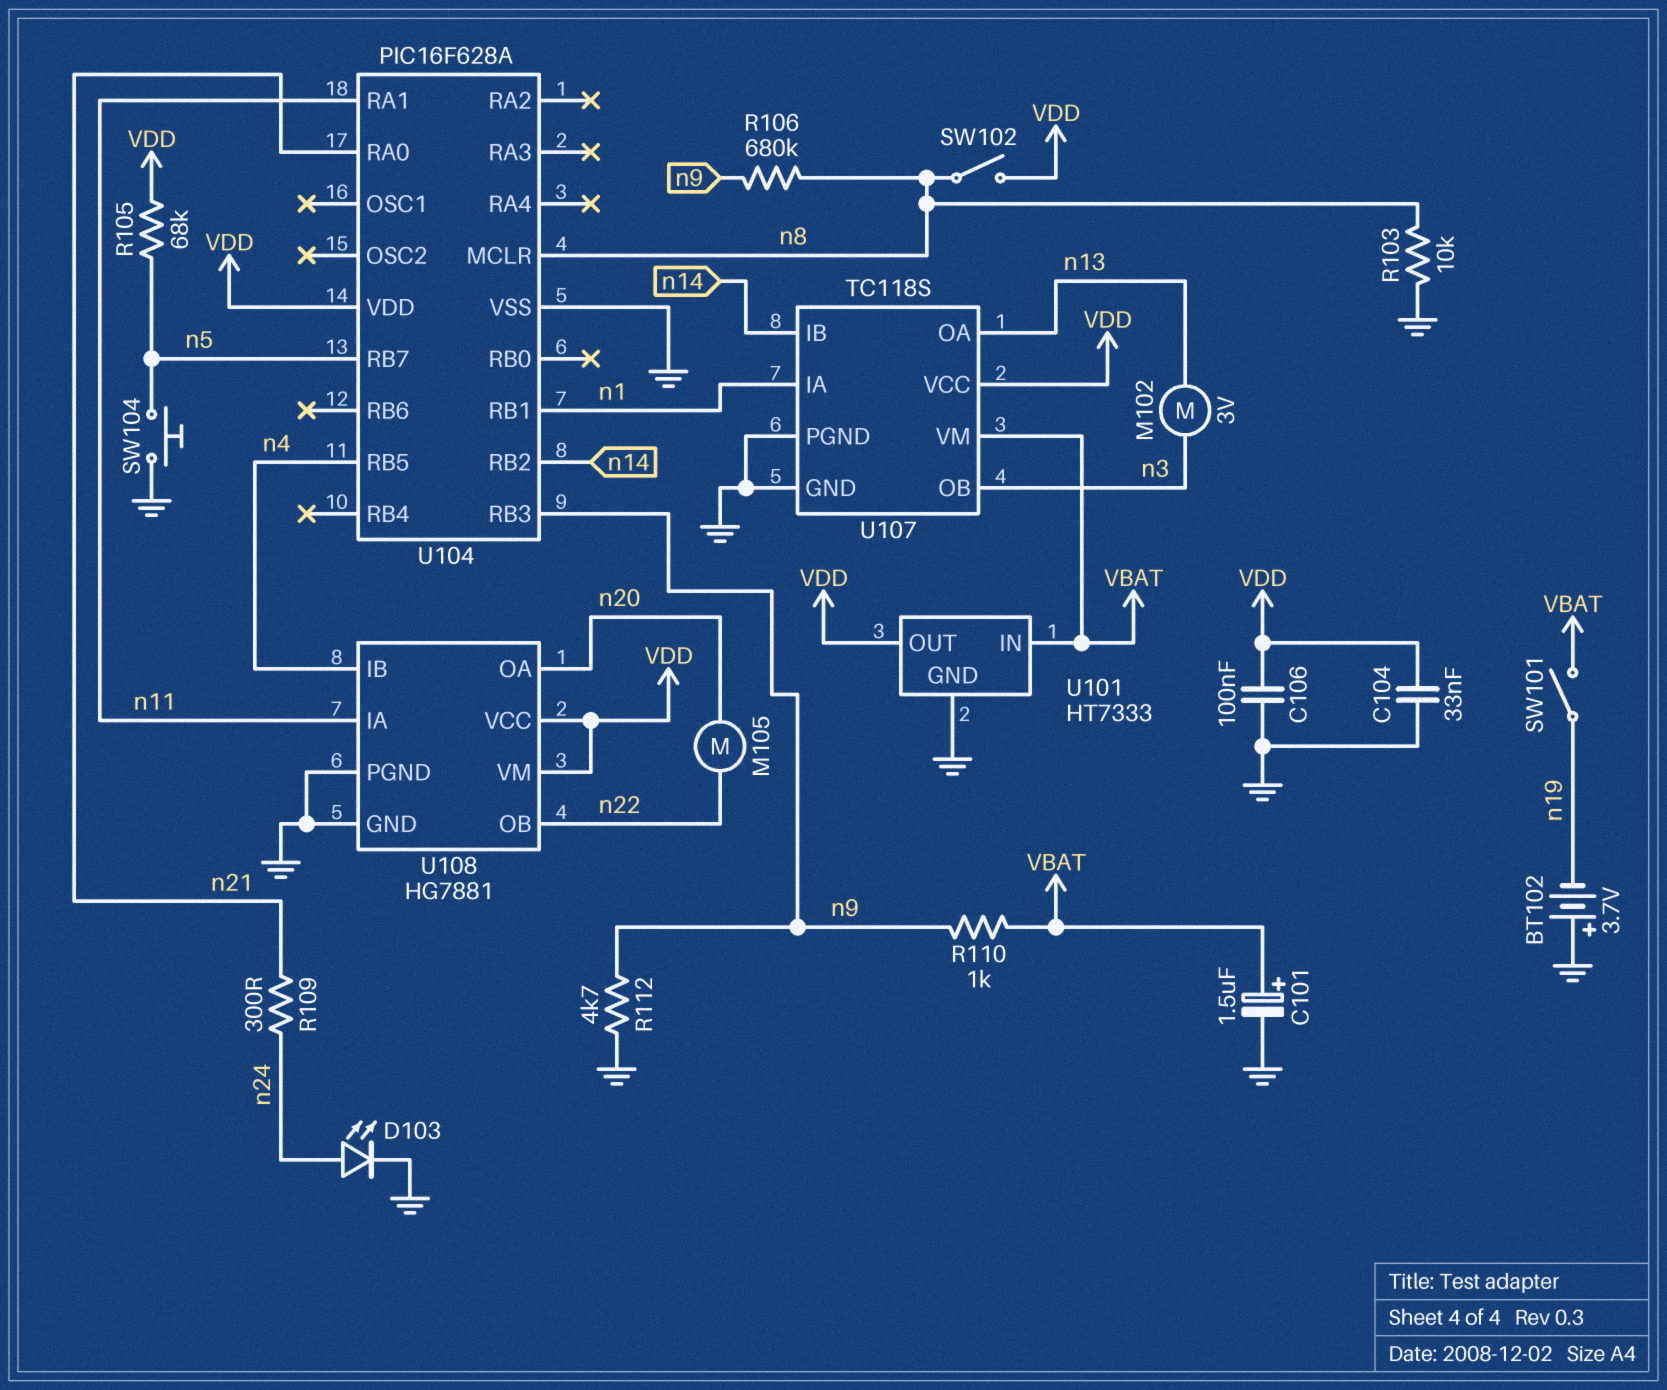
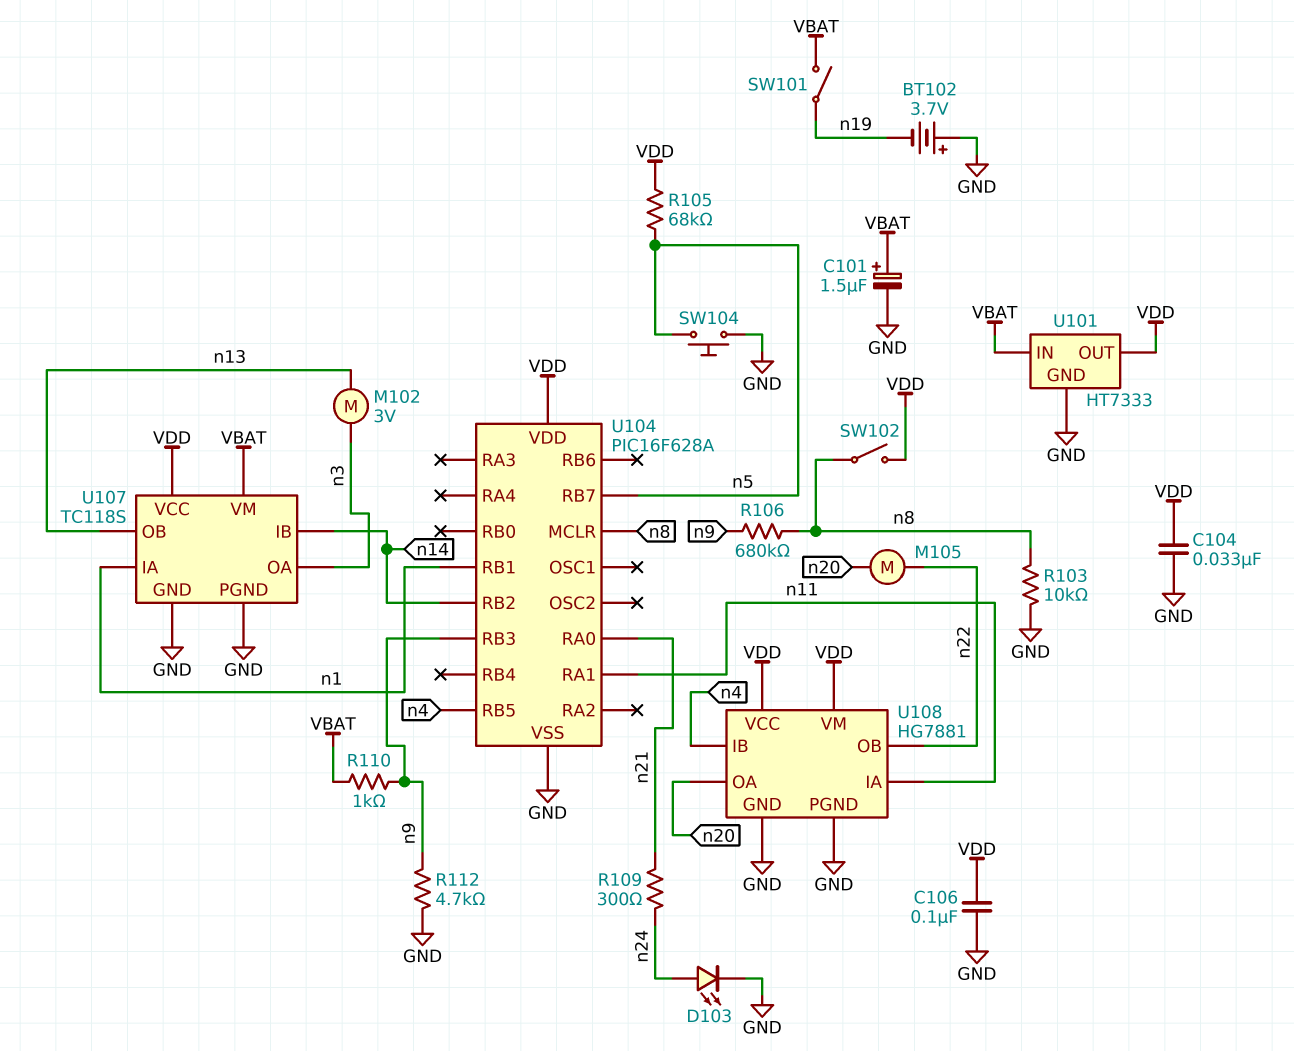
U107 pin OA: n13 -> n3
U107 pin OB: n3 -> n13

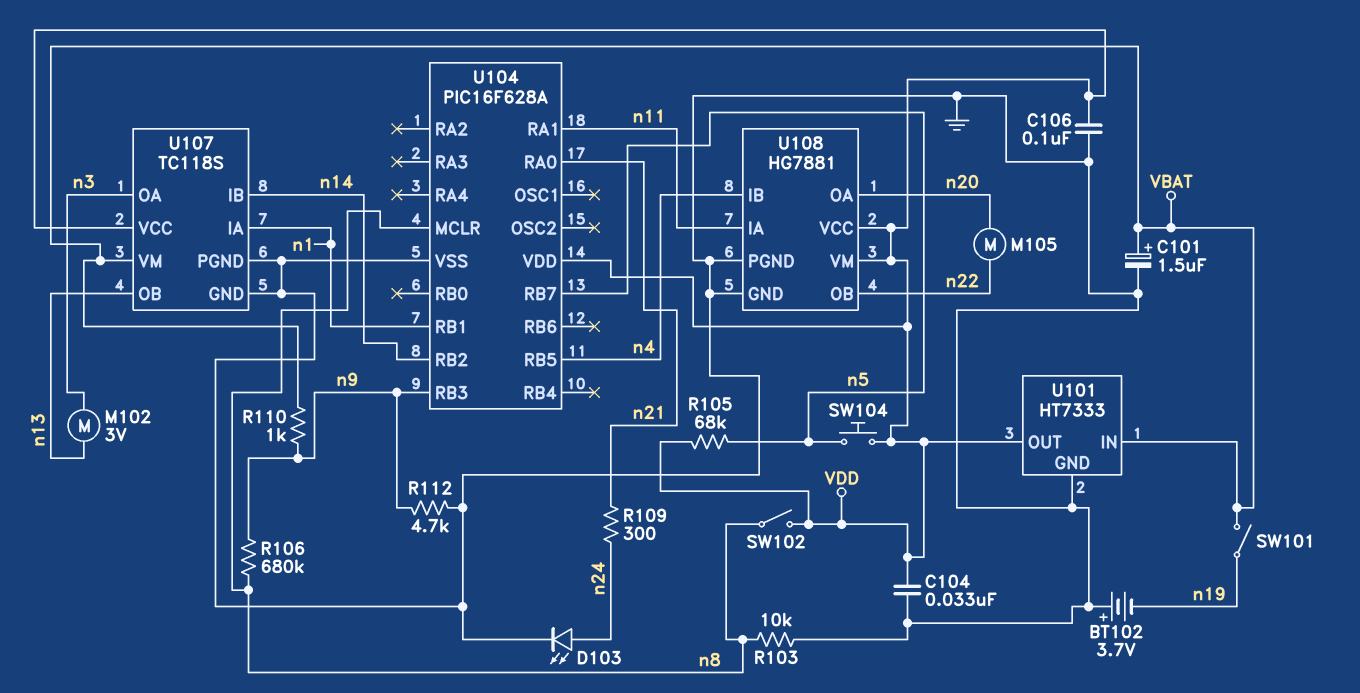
SW104: button (GND, n5) -> button (VDD, n5)

